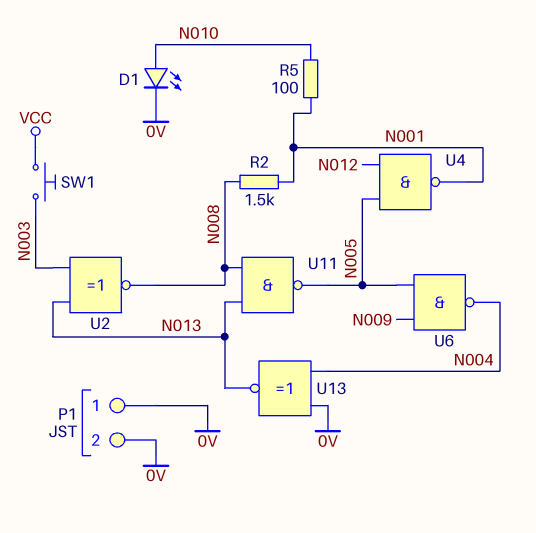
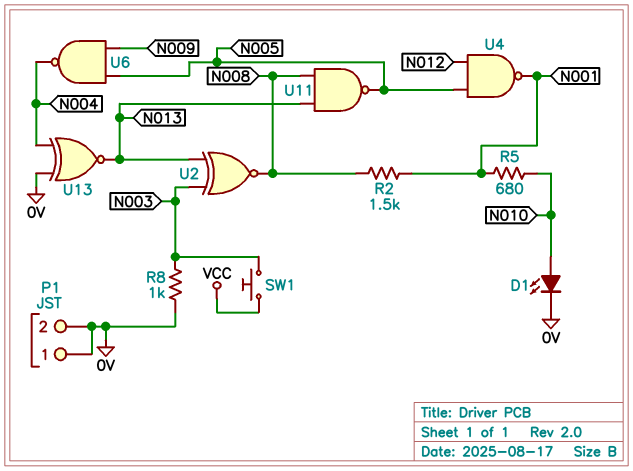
R5: 100 (N001, N010) -> 680 (N001, N010)
R8: none -> 1k (0V, N003)

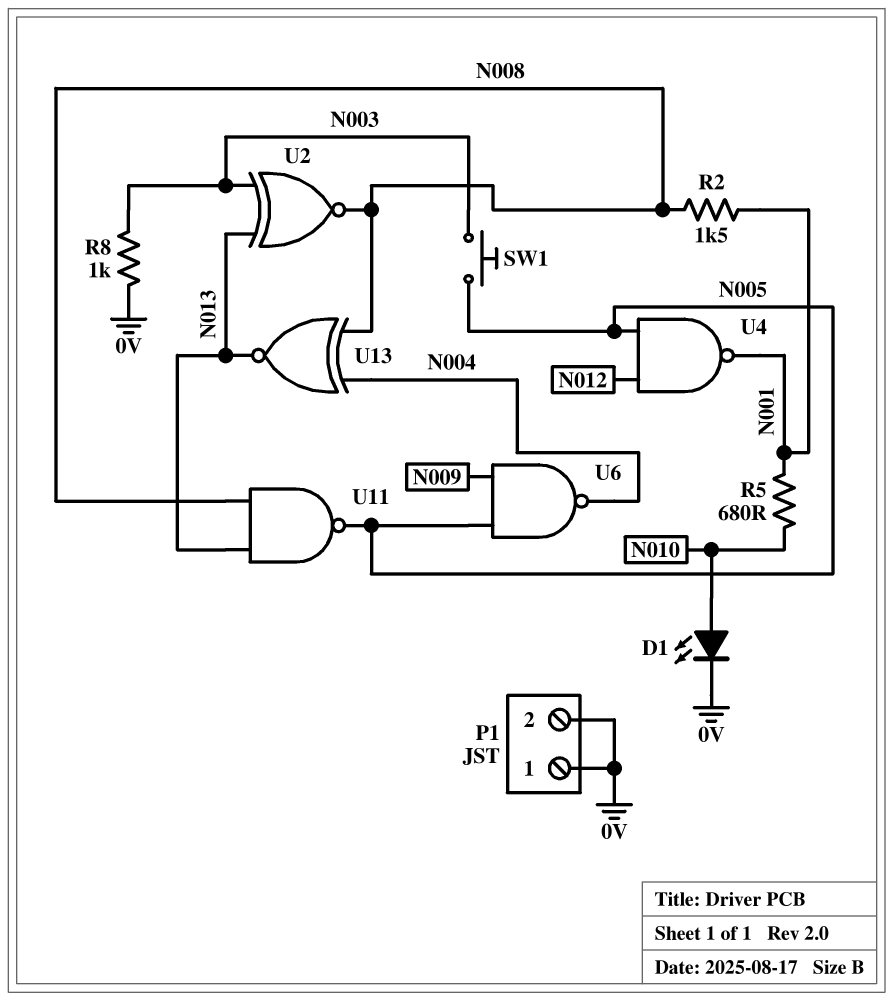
SW1: button (N003, VCC) -> button (N003, N005)
U13: XNOR (in 0V, in N004, out N013) -> XNOR (in N004, in N008, out N013)

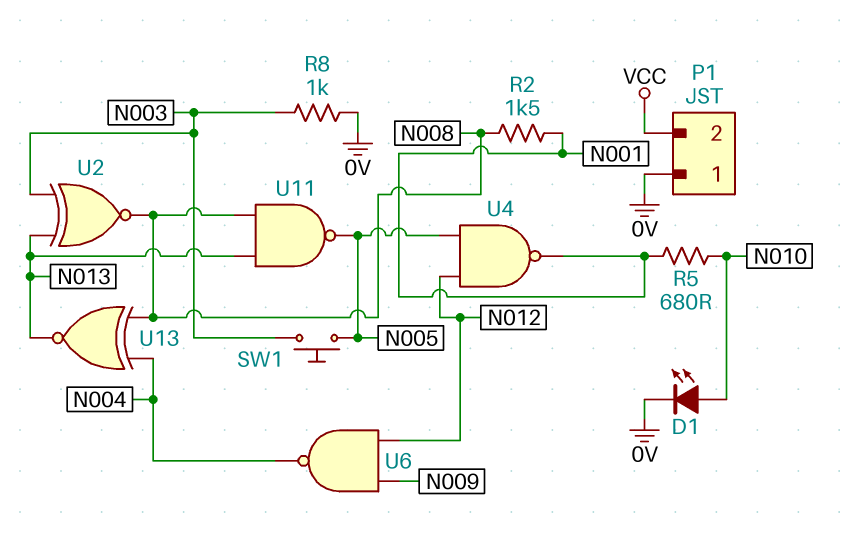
P1 pin 2: 0V -> VCC
U6: NAND (in N005, in N009, out N004) -> NAND (in N009, in N012, out N004)

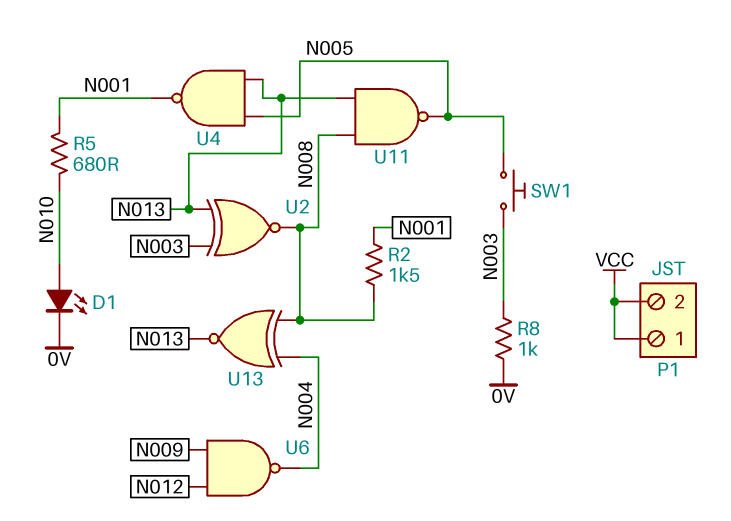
P1 pin 1: 0V -> VCC
U4: NAND (in N005, in N012, out N001) -> NAND (in N005, in N013, out N001)

